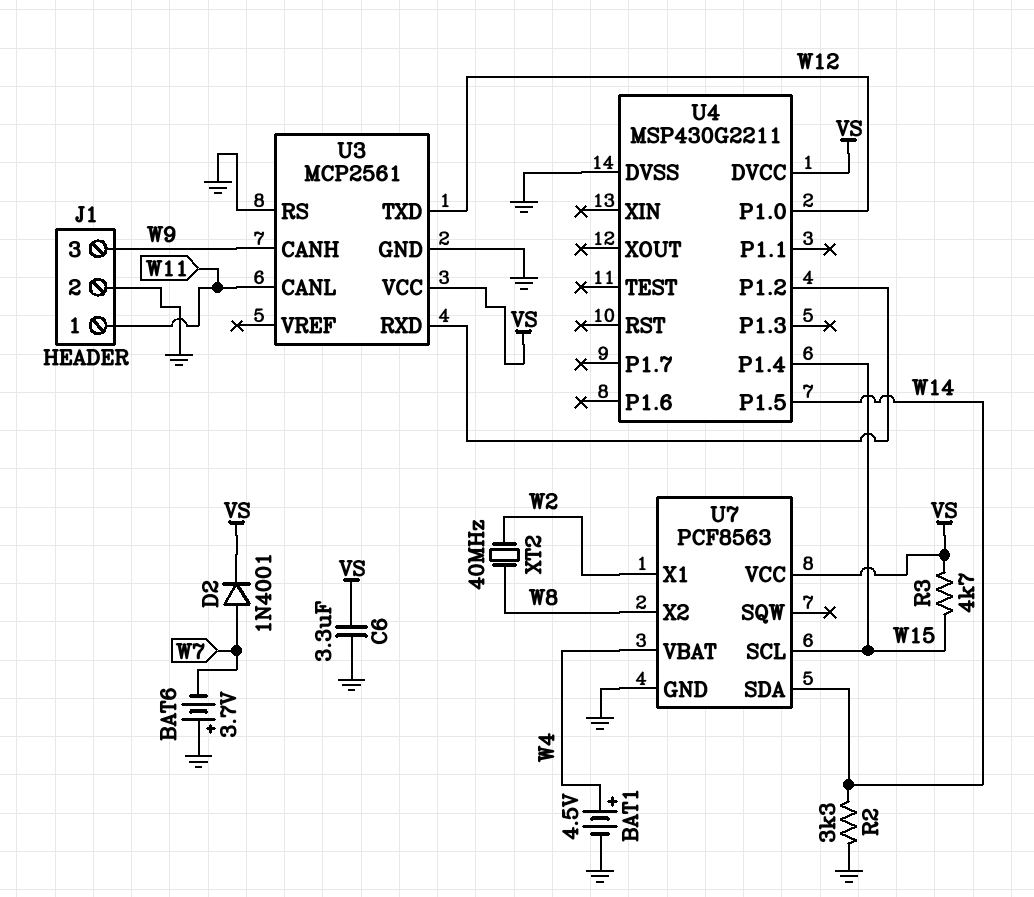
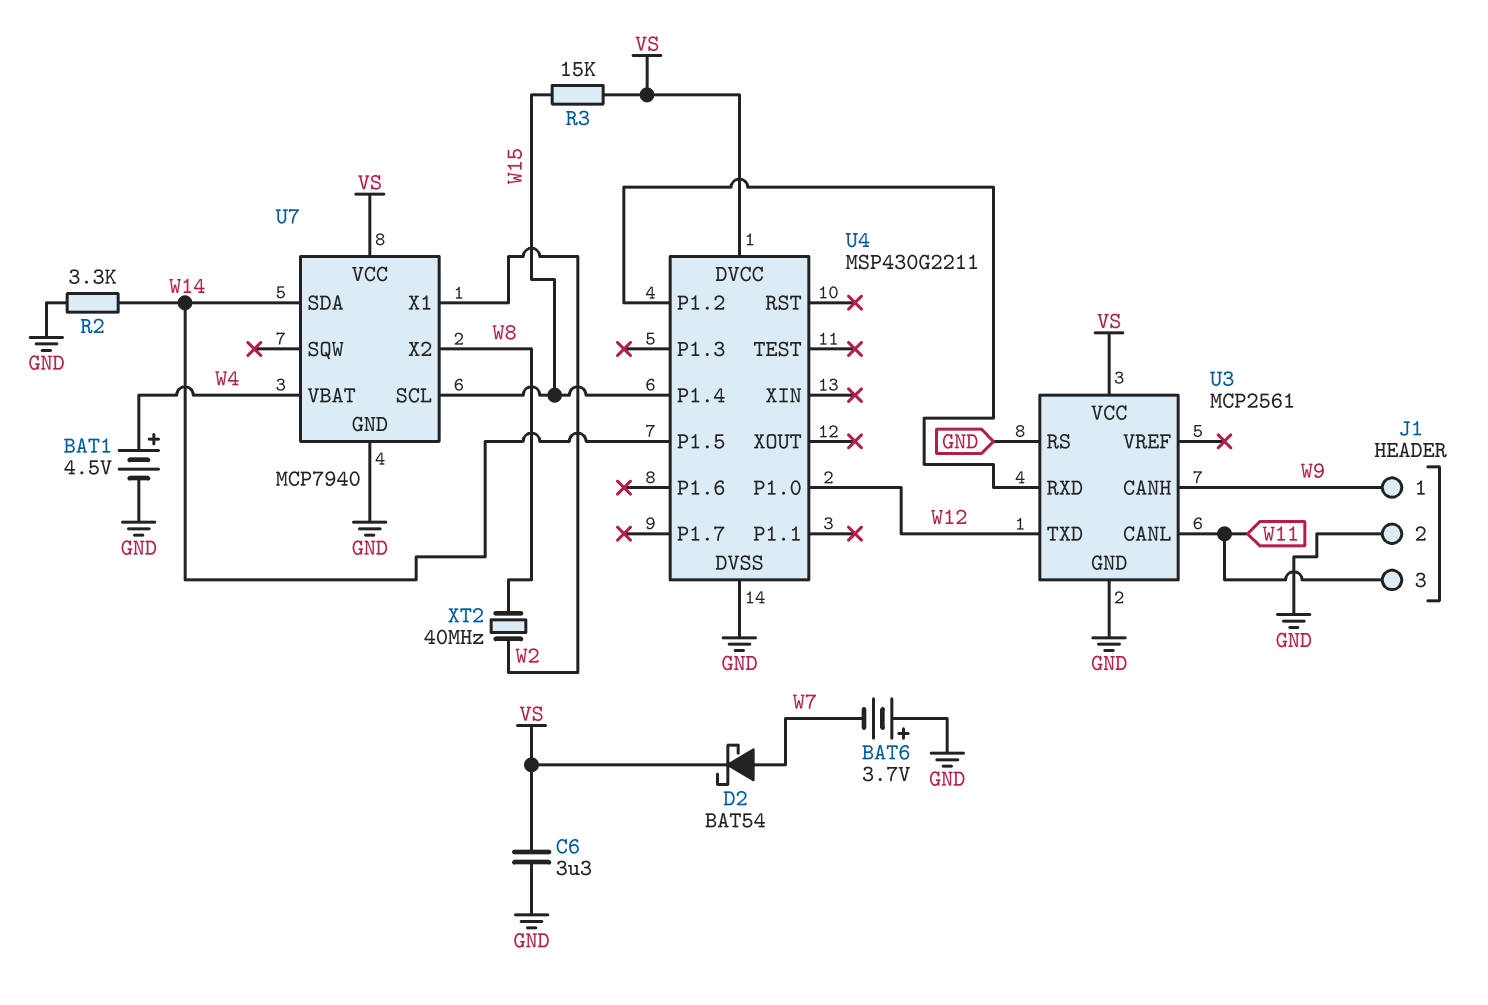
D2: diode 1N4001 (A W7, K VS) -> schottky BAT54 (A W7, K VS)
J1 pin 1: W11 -> W9
J1 pin 3: W9 -> W11
R3: 4.7k (VS, W15) -> 15k (VS, W15)
U7: PCF8563 -> MCP7940

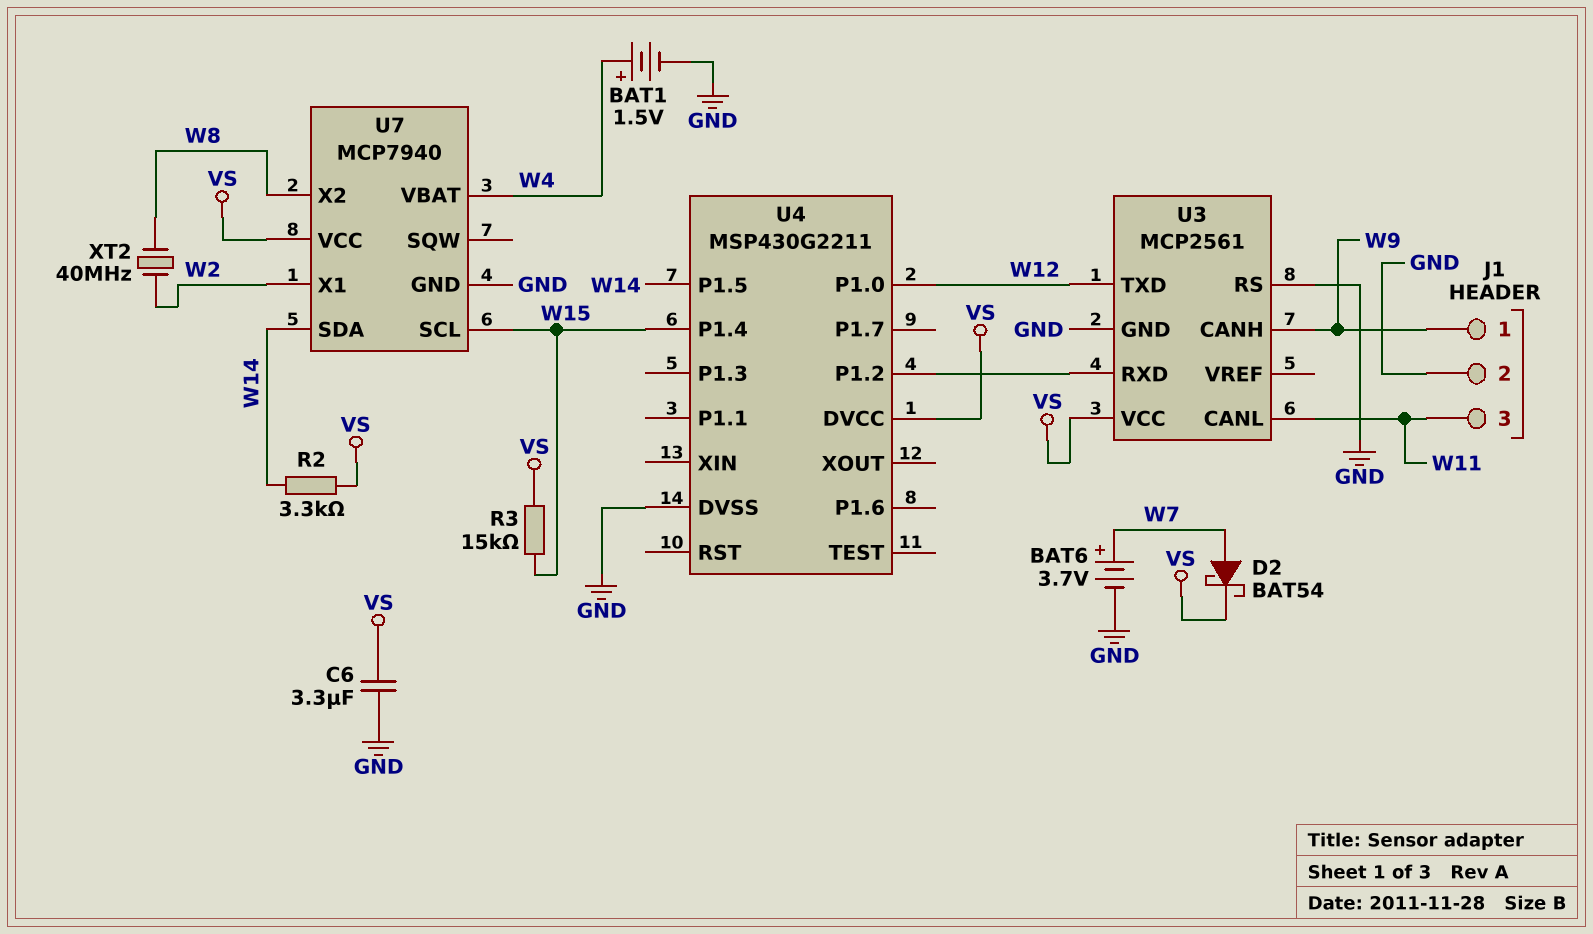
BAT1: 4.5V (plus W4, minus GND) -> 1.5V (plus W4, minus GND)
BAT6: 3.7V (plus GND, minus W7) -> 3.7V (plus W7, minus GND)
R2: 3.3k (GND, W14) -> 3.3k (VS, W14)

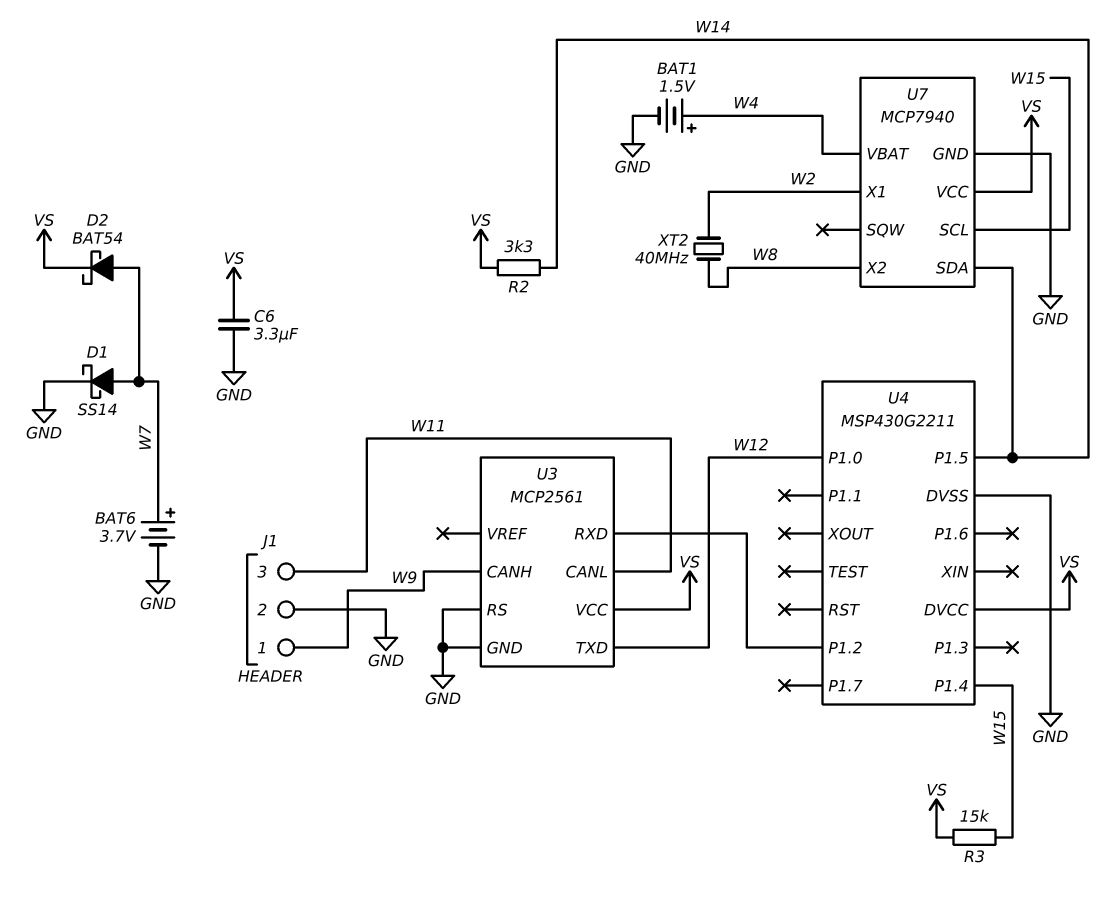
D1: none -> schottky SS14 (A W7, K GND)

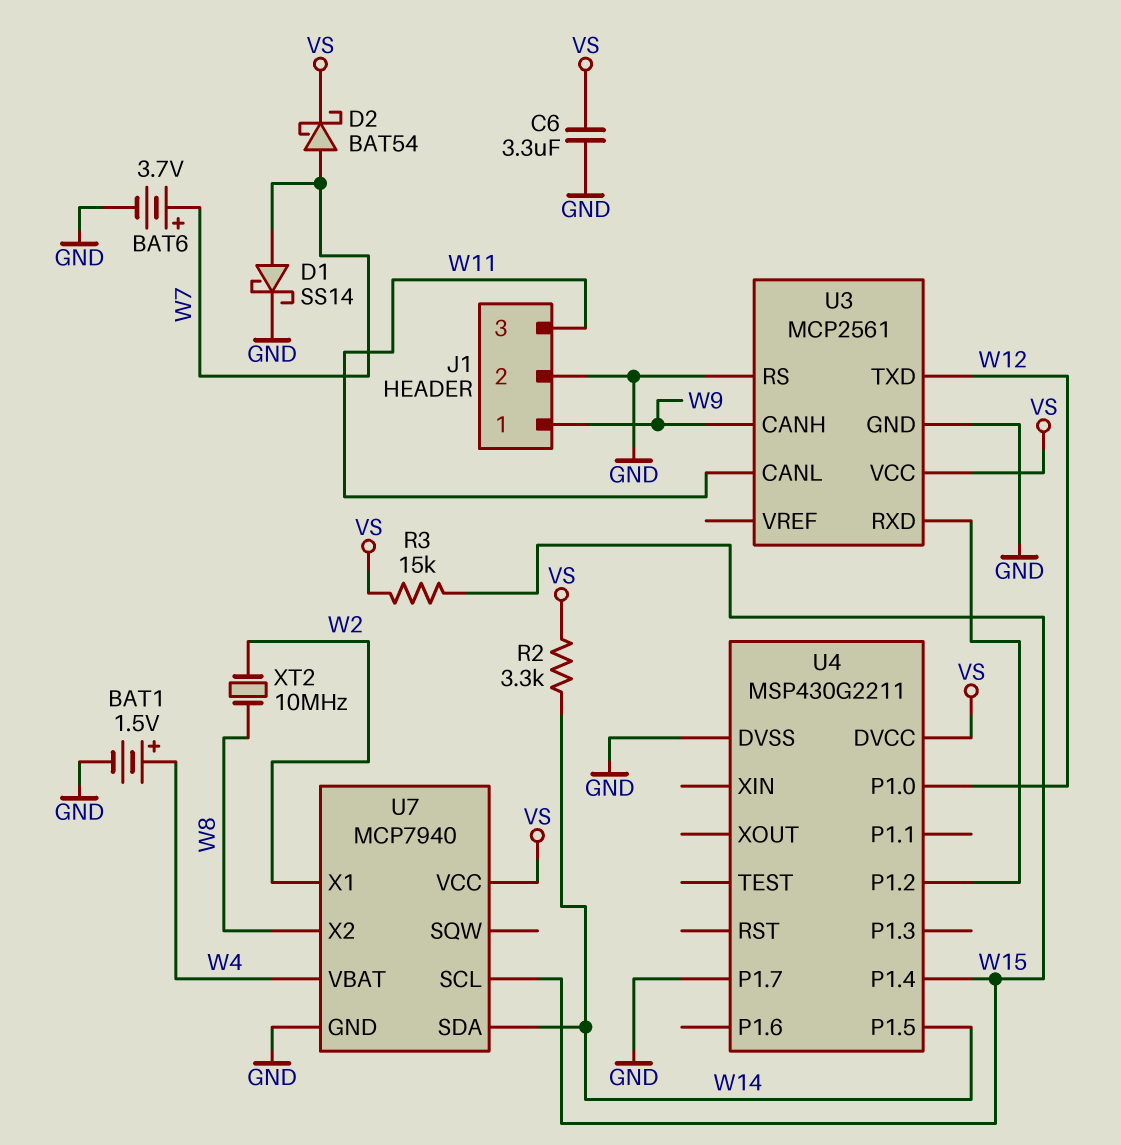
U4 pin P1.7: none -> GND
XT2: 40MHz (W2, W8) -> 10MHz (W2, W8)

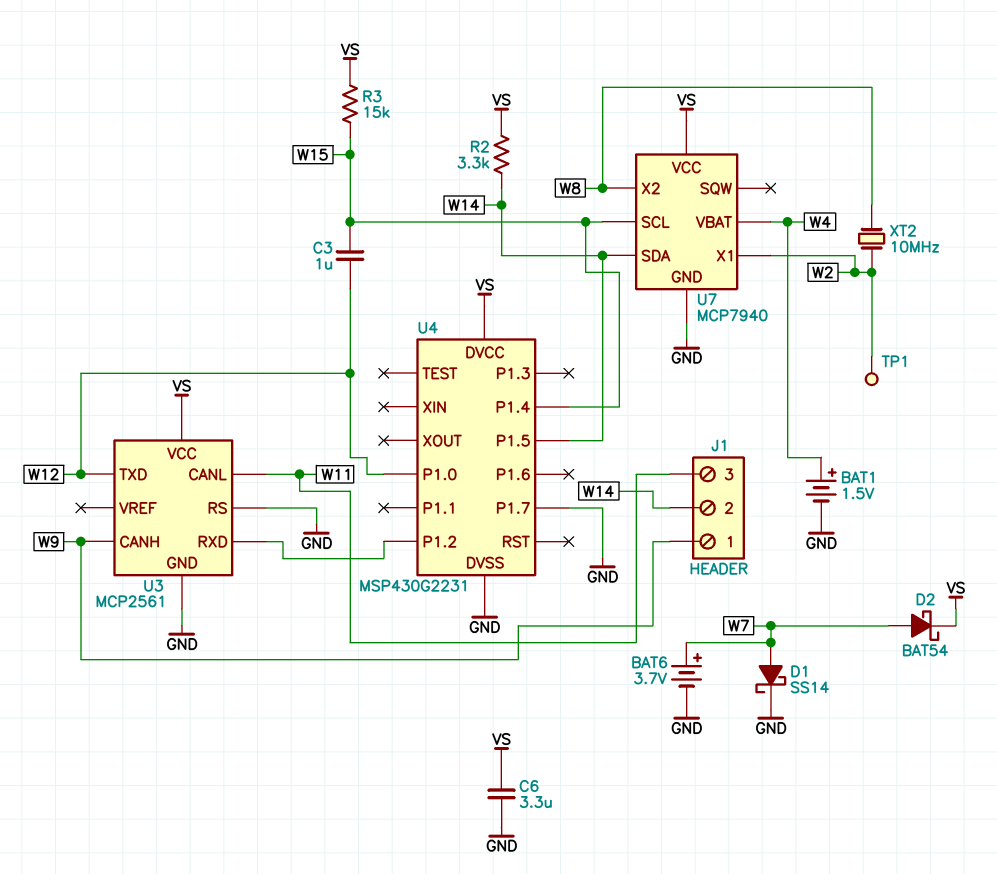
C3: none -> 1uF (W12, W15)
J1 pin 2: GND -> W14
TP1: none -> test point (W2)
U4: MSP430G2211 -> MSP430G2231

